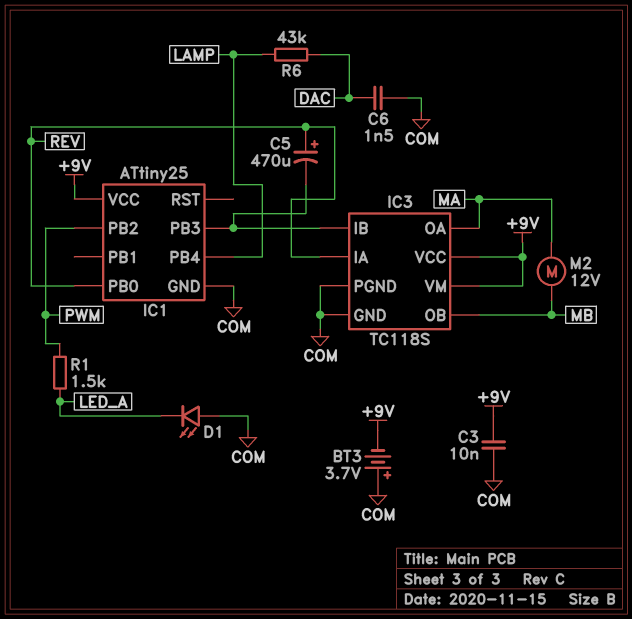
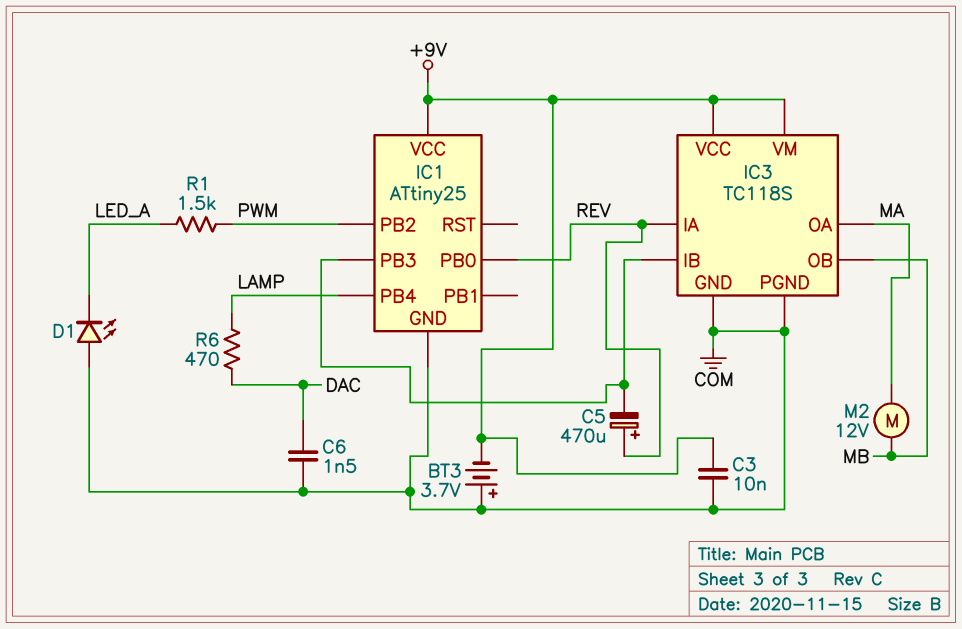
R6: 43k (DAC, LAMP) -> 470 (DAC, LAMP)

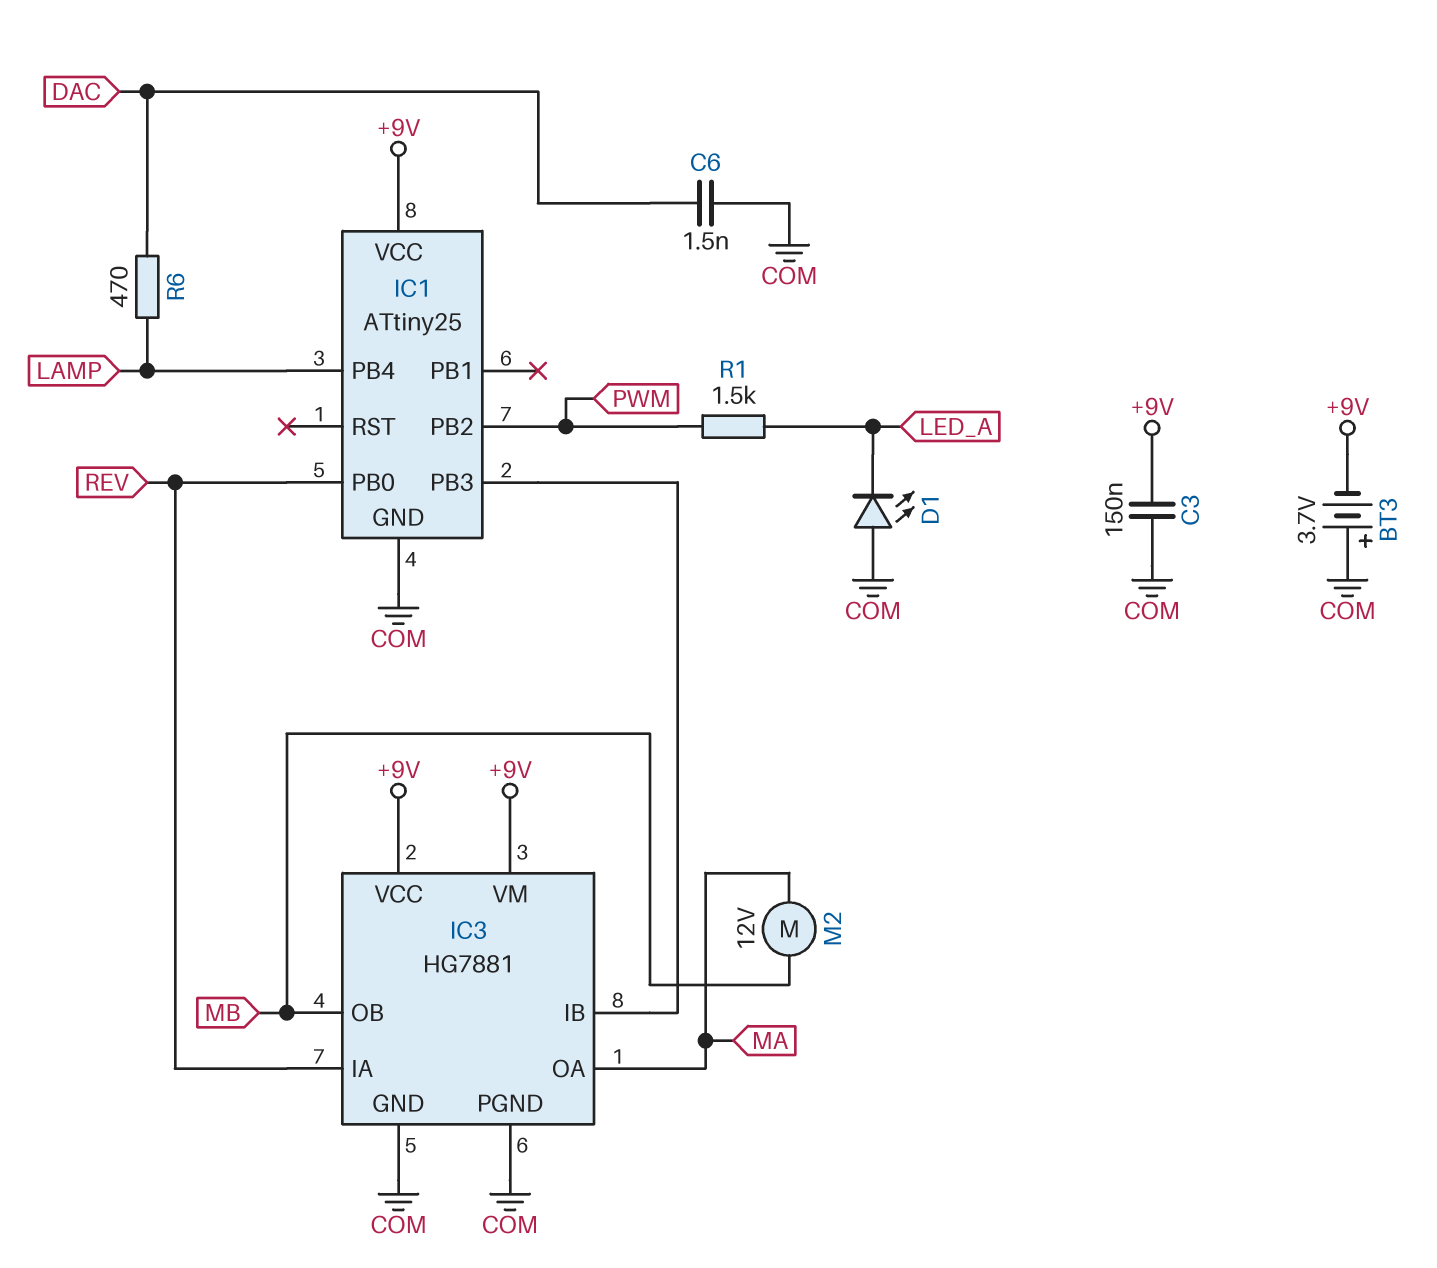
C3: 10nF (+9V, COM) -> 150nF (+9V, COM)
C5: 470uF (plus REV, minus IC1/PB3) -> none
IC3: TC118S -> HG7881

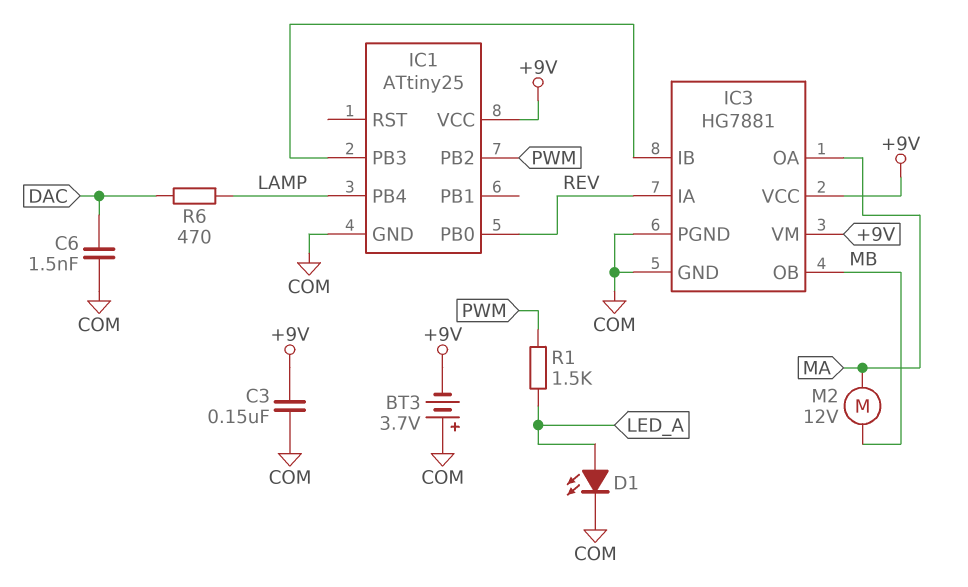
D1: LED (A COM, K LED_A) -> LED (A LED_A, K COM)

